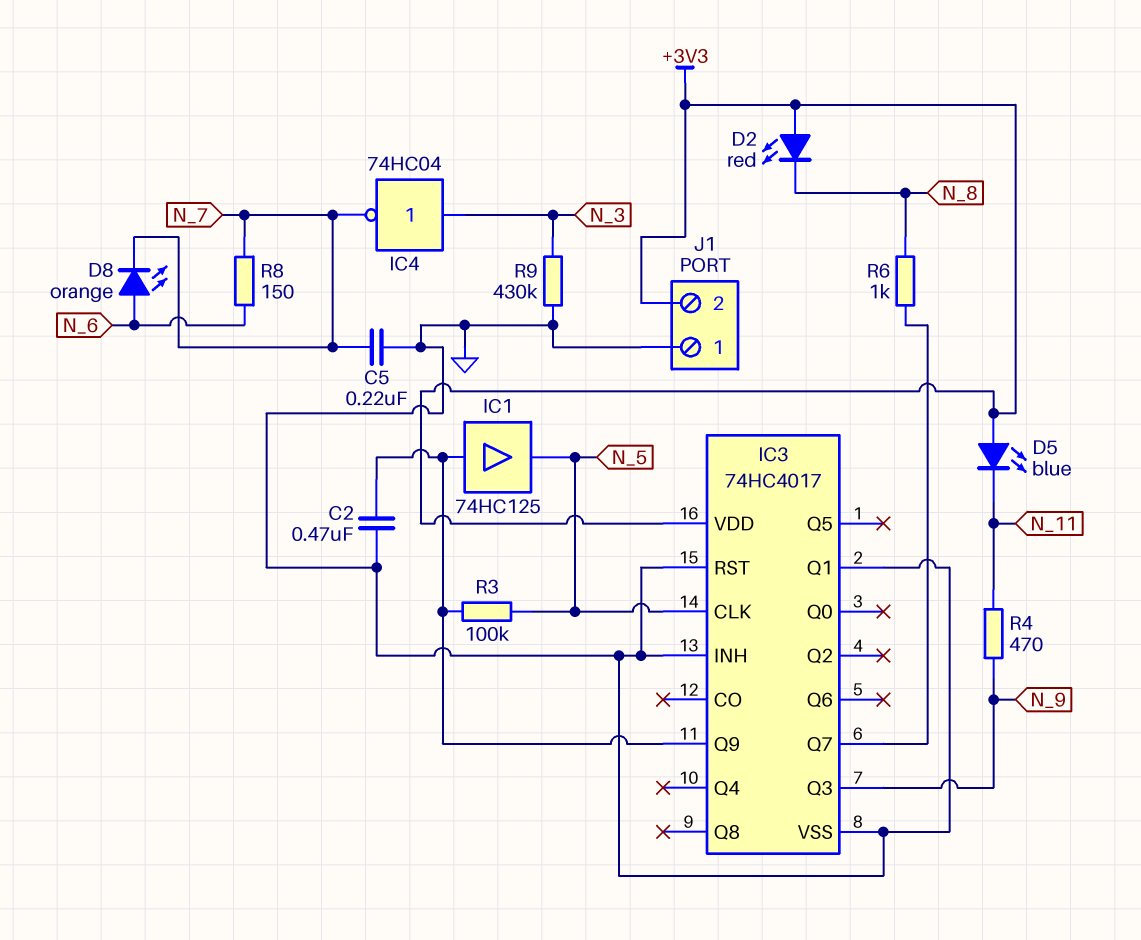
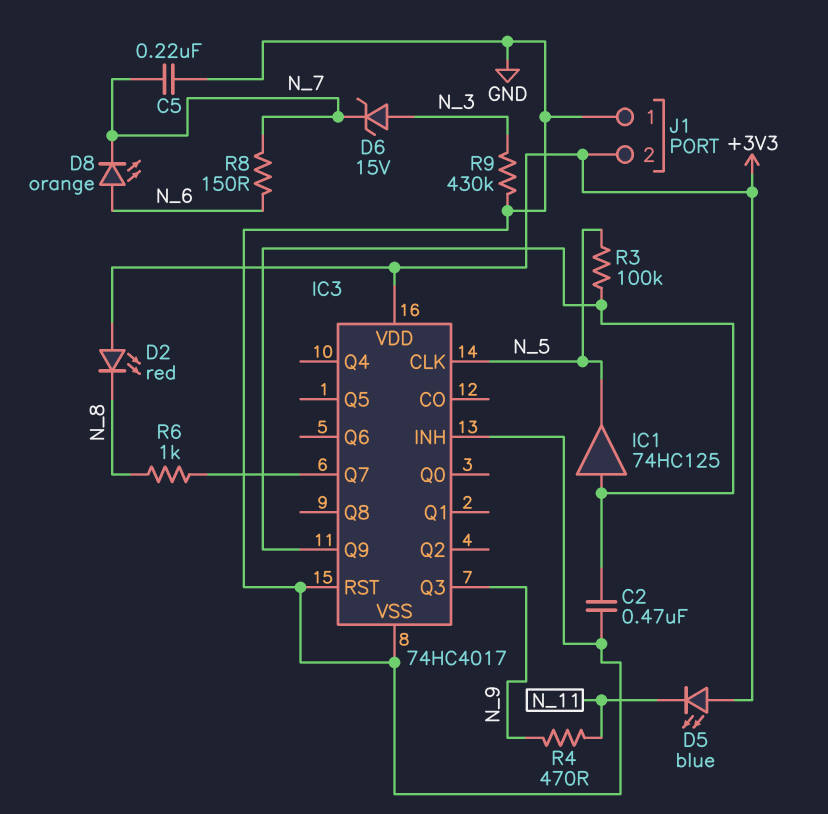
D6: none -> zener 15V (A N_3, K N_7)
IC3 pin Q1: GND -> none
IC4: NOT 74HC04 (in N_3, out N_7) -> none

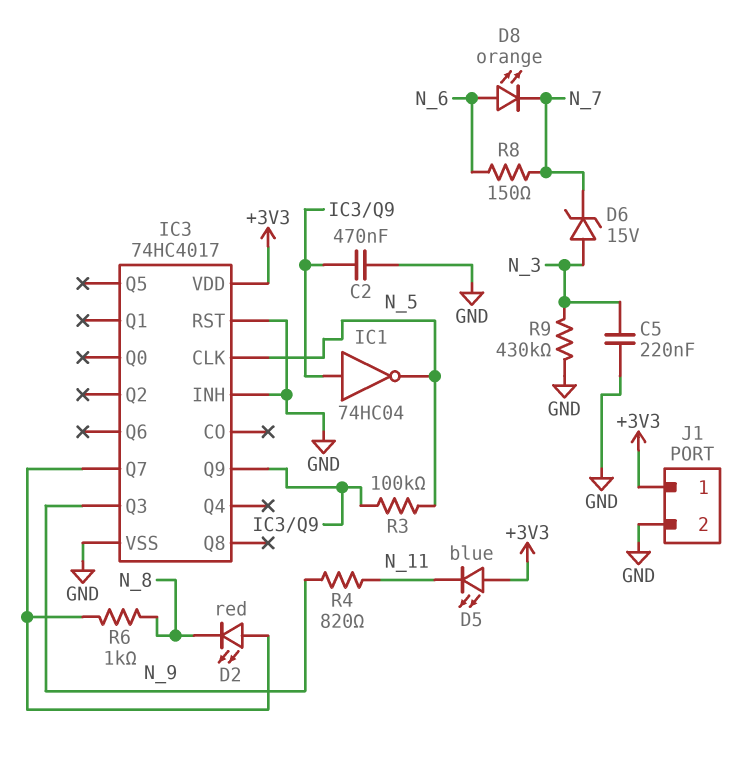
C5: 220nF (GND, N_7) -> 220nF (GND, N_3)
D2: LED red (A +3V3, K N_8) -> LED red (A IC3/Q7, K N_8)
IC1: buffer 74HC125 (in IC3/Q9, out N_5) -> NOT 74HC04 (in IC3/Q9, out N_5)
J1 pin 1: GND -> +3V3
J1 pin 2: +3V3 -> GND
R4: 470 (N_9, N_11) -> 820 (N_9, N_11)

